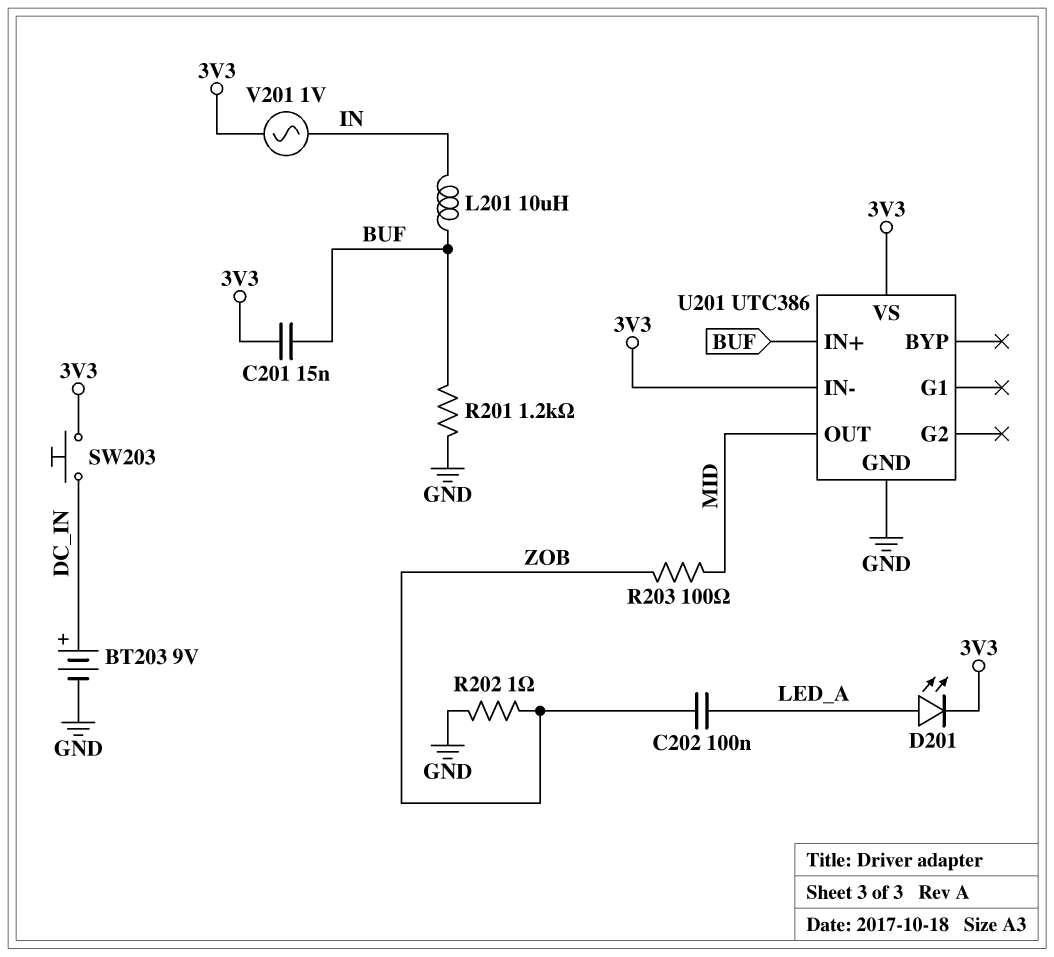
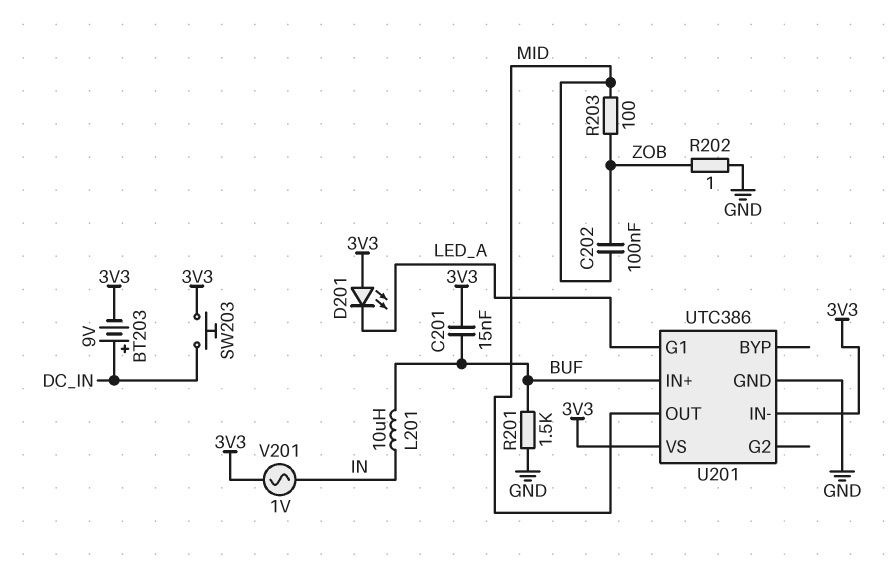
BT203: 9V (plus DC_IN, minus GND) -> 9V (plus DC_IN, minus 3V3)
C202: 100nF (LED_A, ZOB) -> 100nF (MID, ZOB)
D201: LED (A LED_A, K 3V3) -> LED (A 3V3, K LED_A)
R201: 1.2k (BUF, GND) -> 1.5k (BUF, GND)
U201 pin G1: none -> LED_A

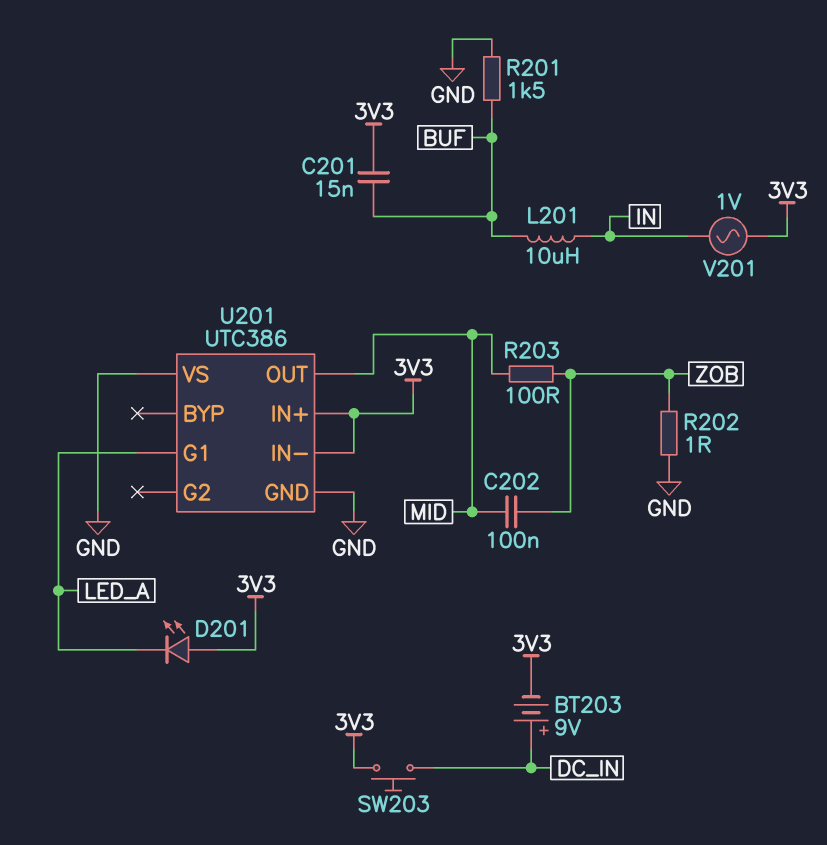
U201 pin IN+: BUF -> 3V3
U201 pin VS: 3V3 -> GND

